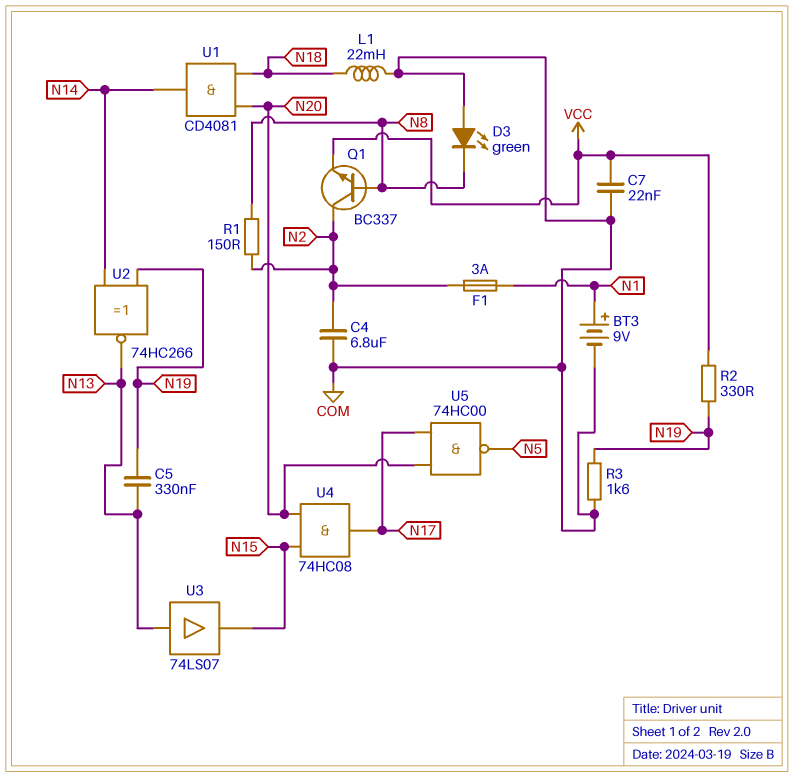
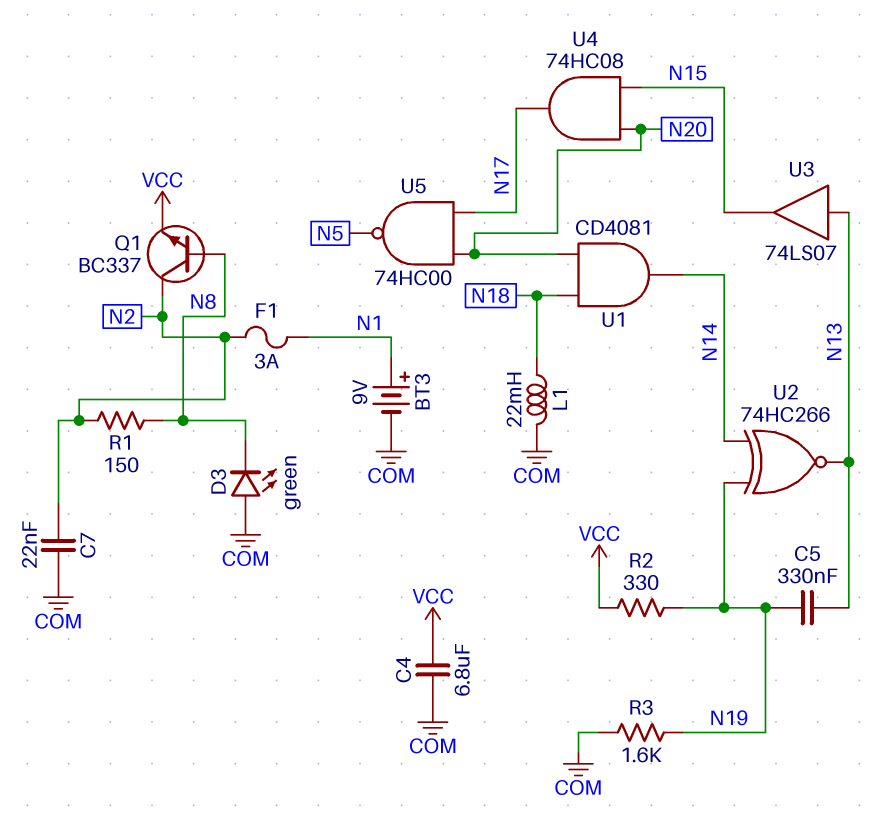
C4: 6.8uF (COM, N2) -> 6.8uF (COM, VCC)
C7: 22nF (COM, VCC) -> 22nF (COM, N2)

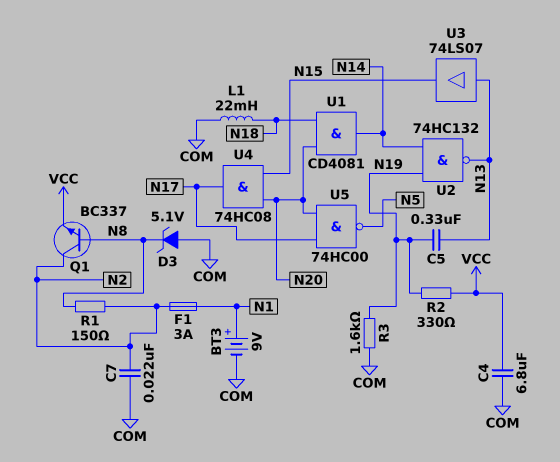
D3: LED green (A COM, K N8) -> zener 5.1V (A COM, K N8)
U2: XNOR 74HC266 (in N14, in N19, out N13) -> NAND 74HC132 (in N14, in N19, out N13)

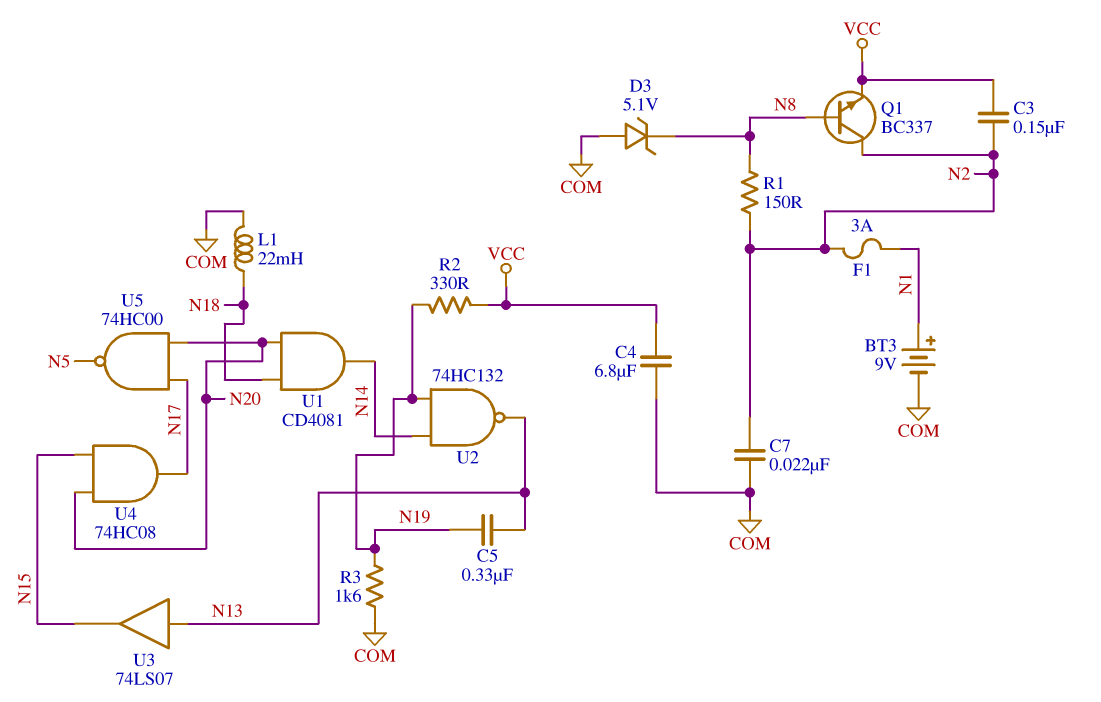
C3: none -> 150nF (N2, VCC)

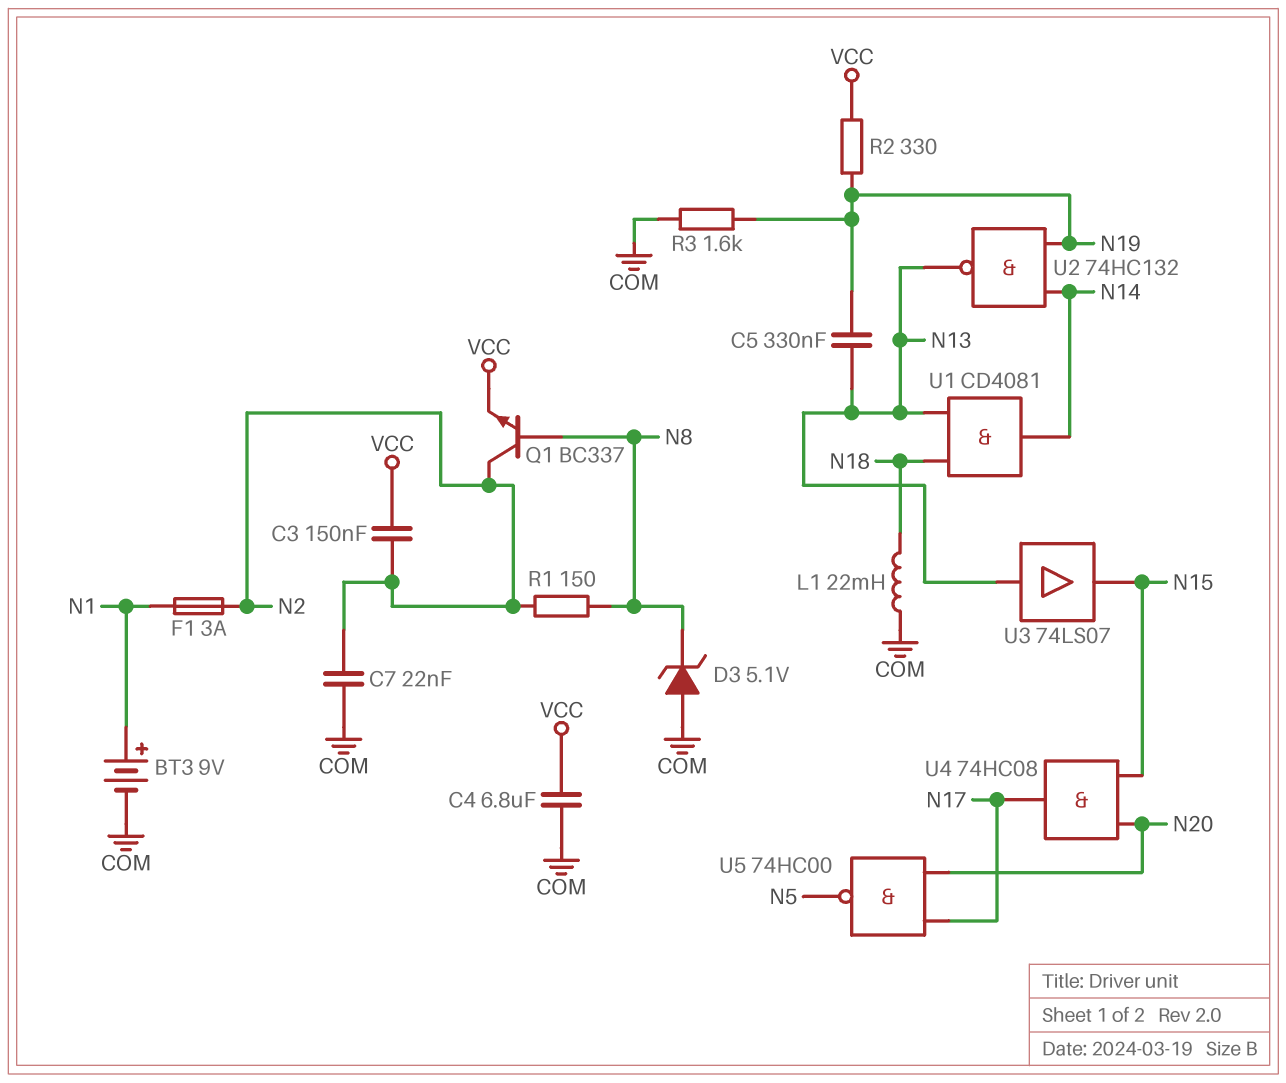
U1: AND CD4081 (in N18, in N20, out N14) -> AND CD4081 (in N13, in N18, out N14)

